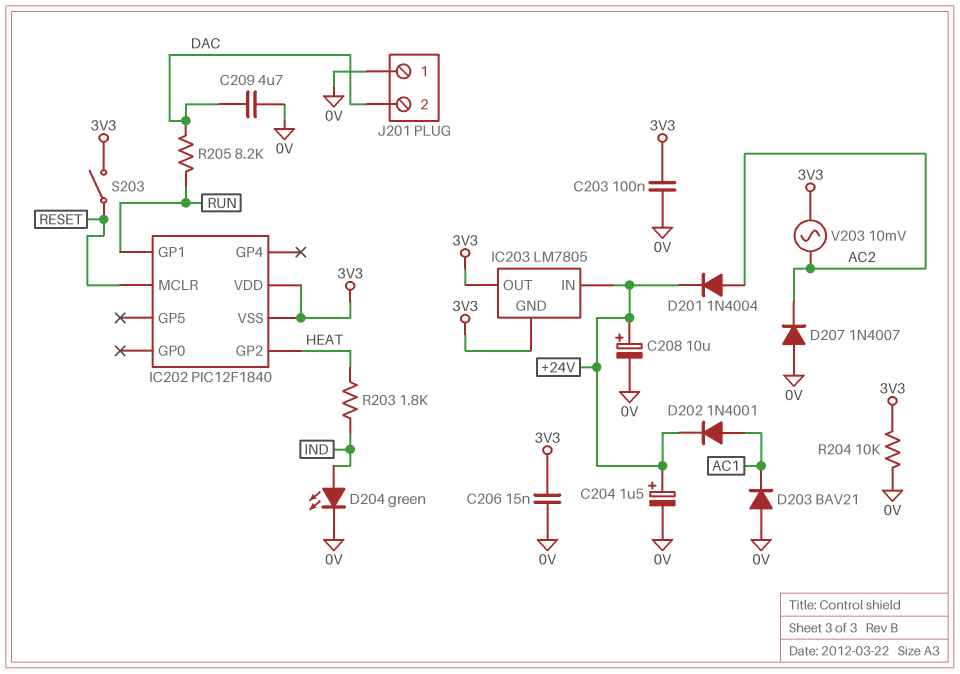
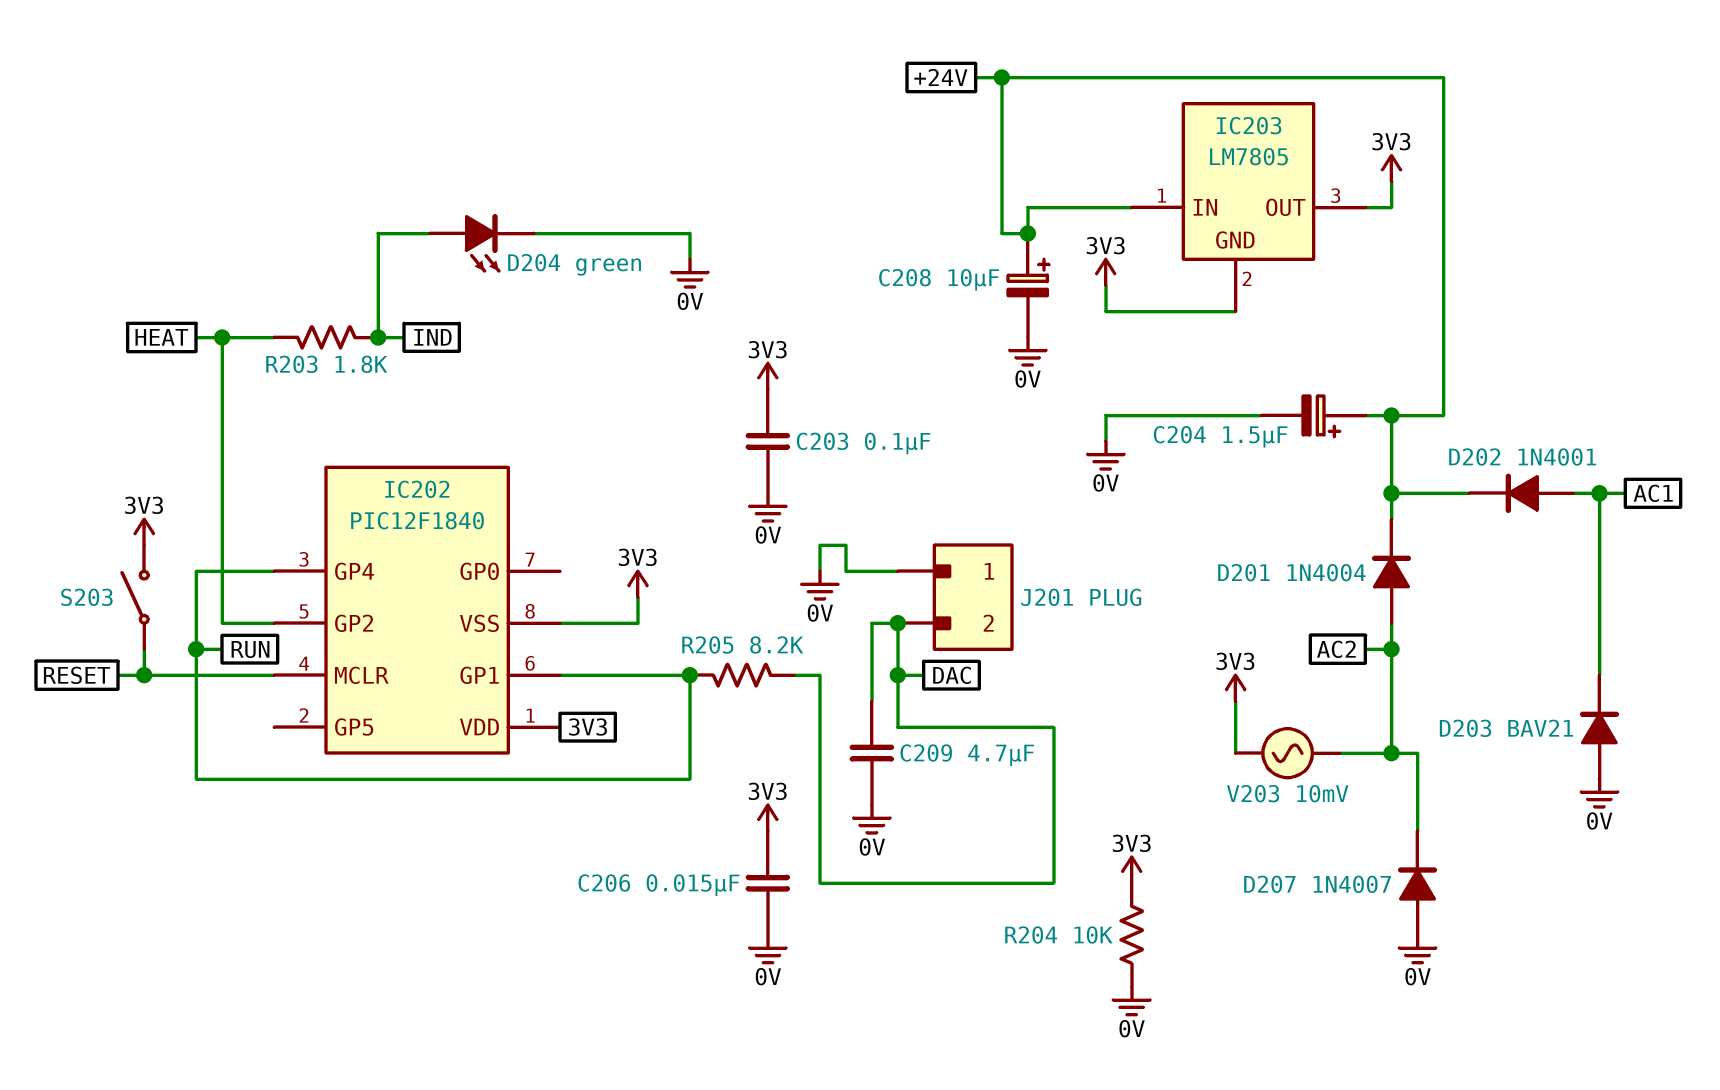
IC202 pin GP4: none -> RUN

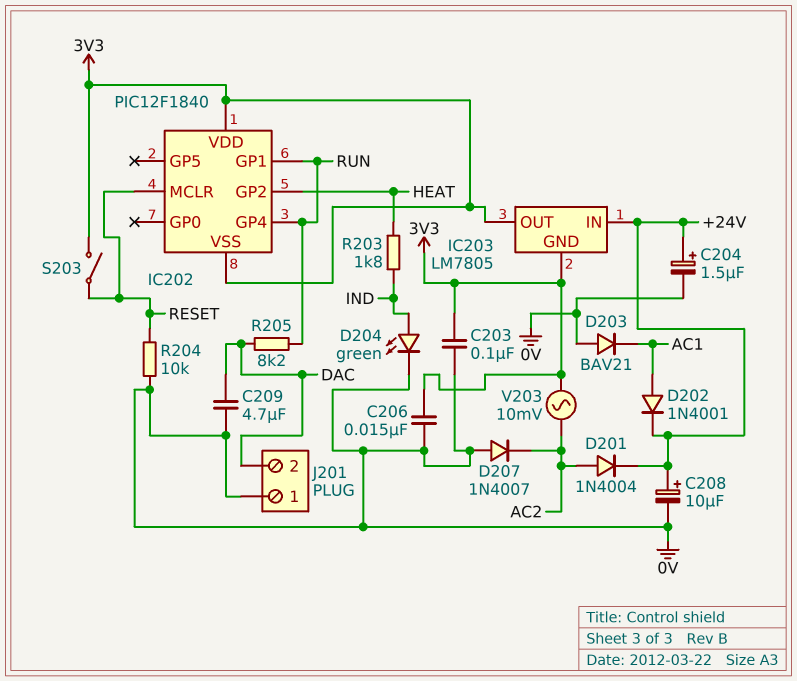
R204: 10k (0V, 3V3) -> 10k (0V, RESET)

